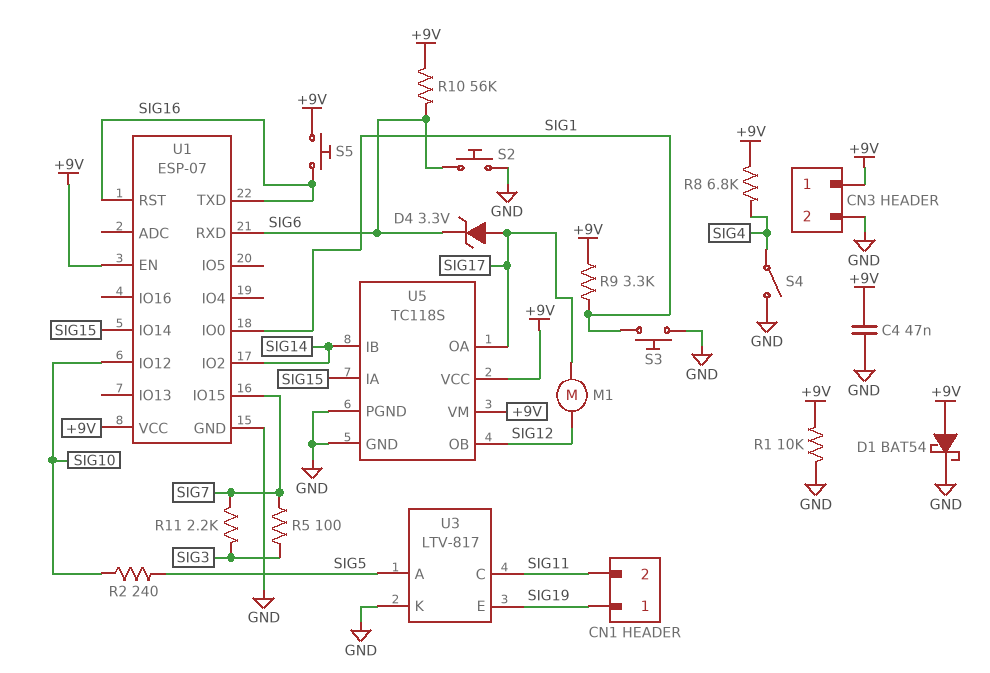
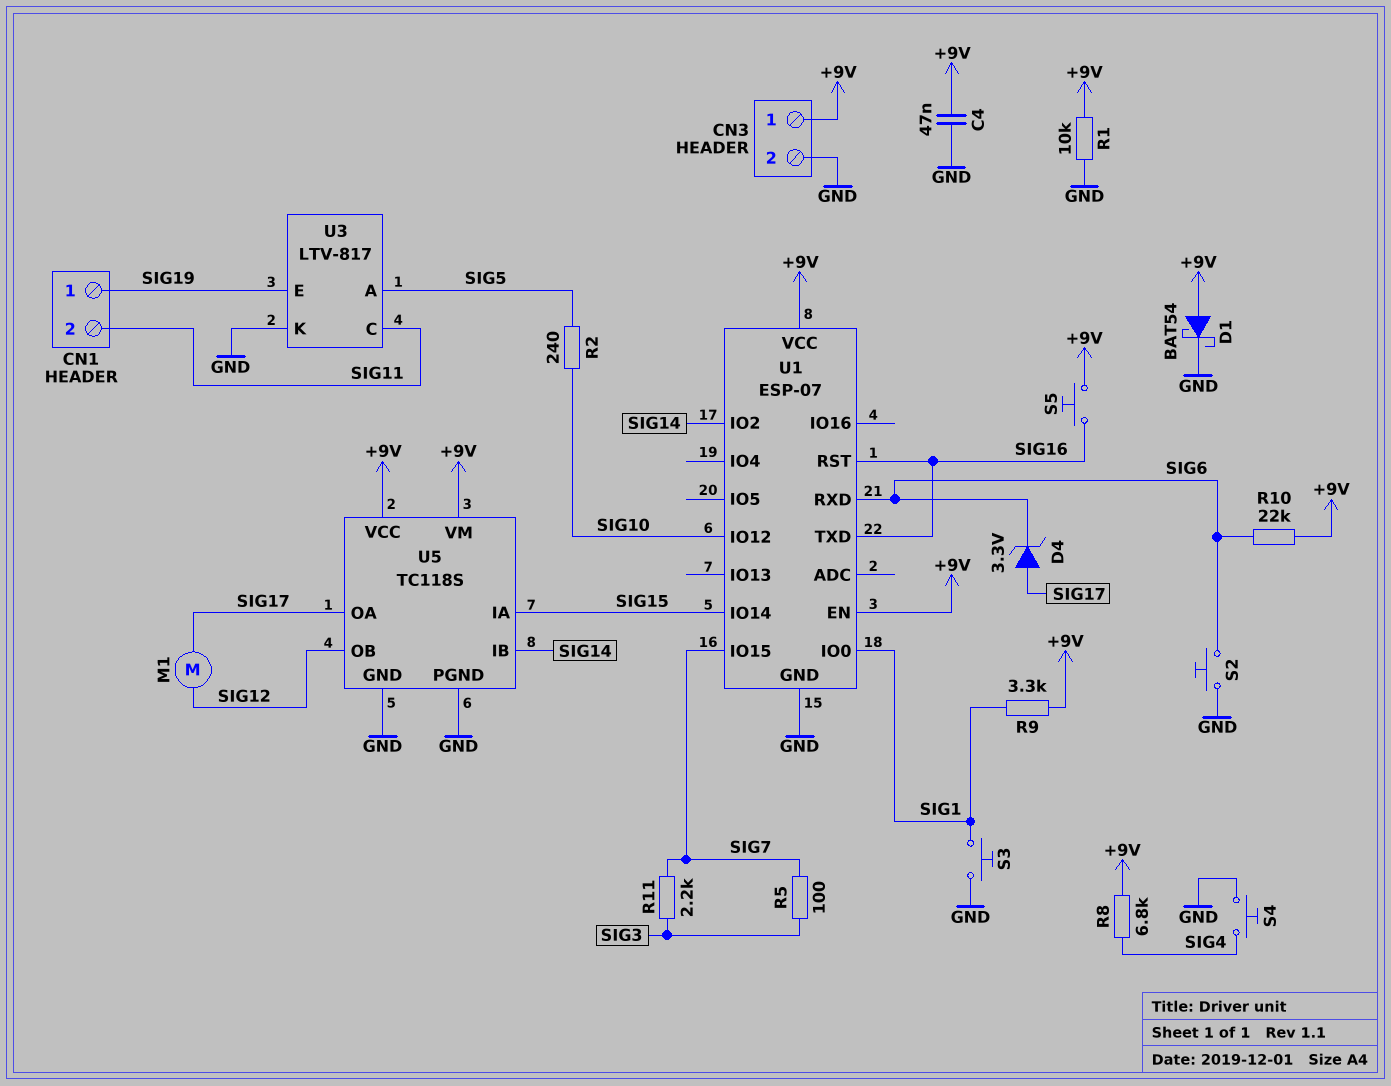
R10: 56k (+9V, SIG6) -> 22k (+9V, SIG6)
S4: switch (GND, SIG4) -> button (GND, SIG4)

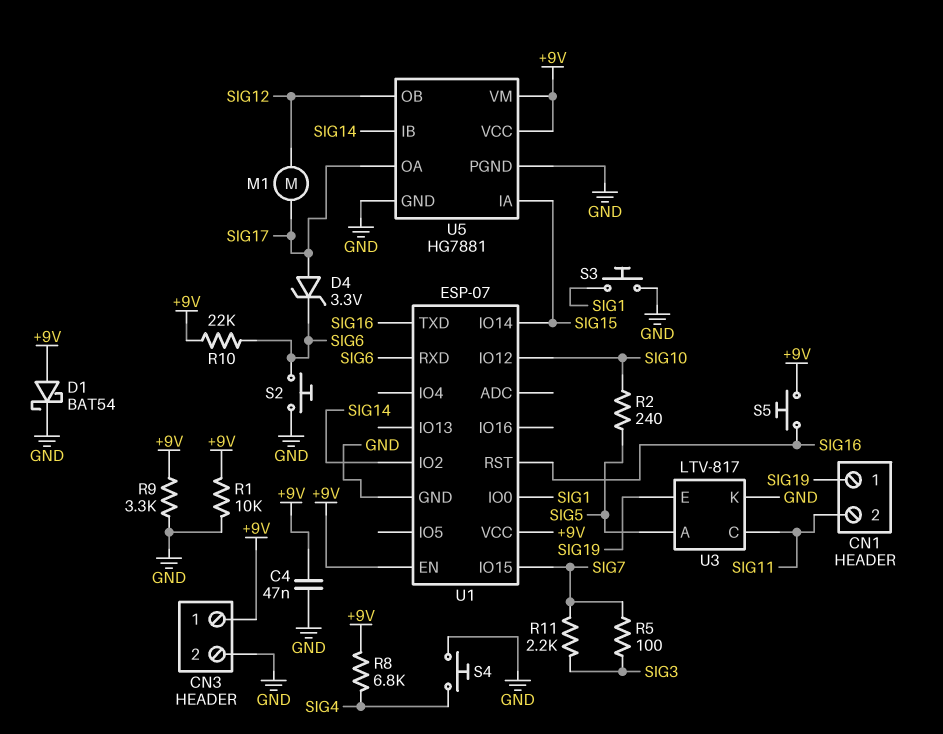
R9: 3.3k (+9V, SIG1) -> 3.3k (+9V, GND)
U5: TC118S -> HG7881

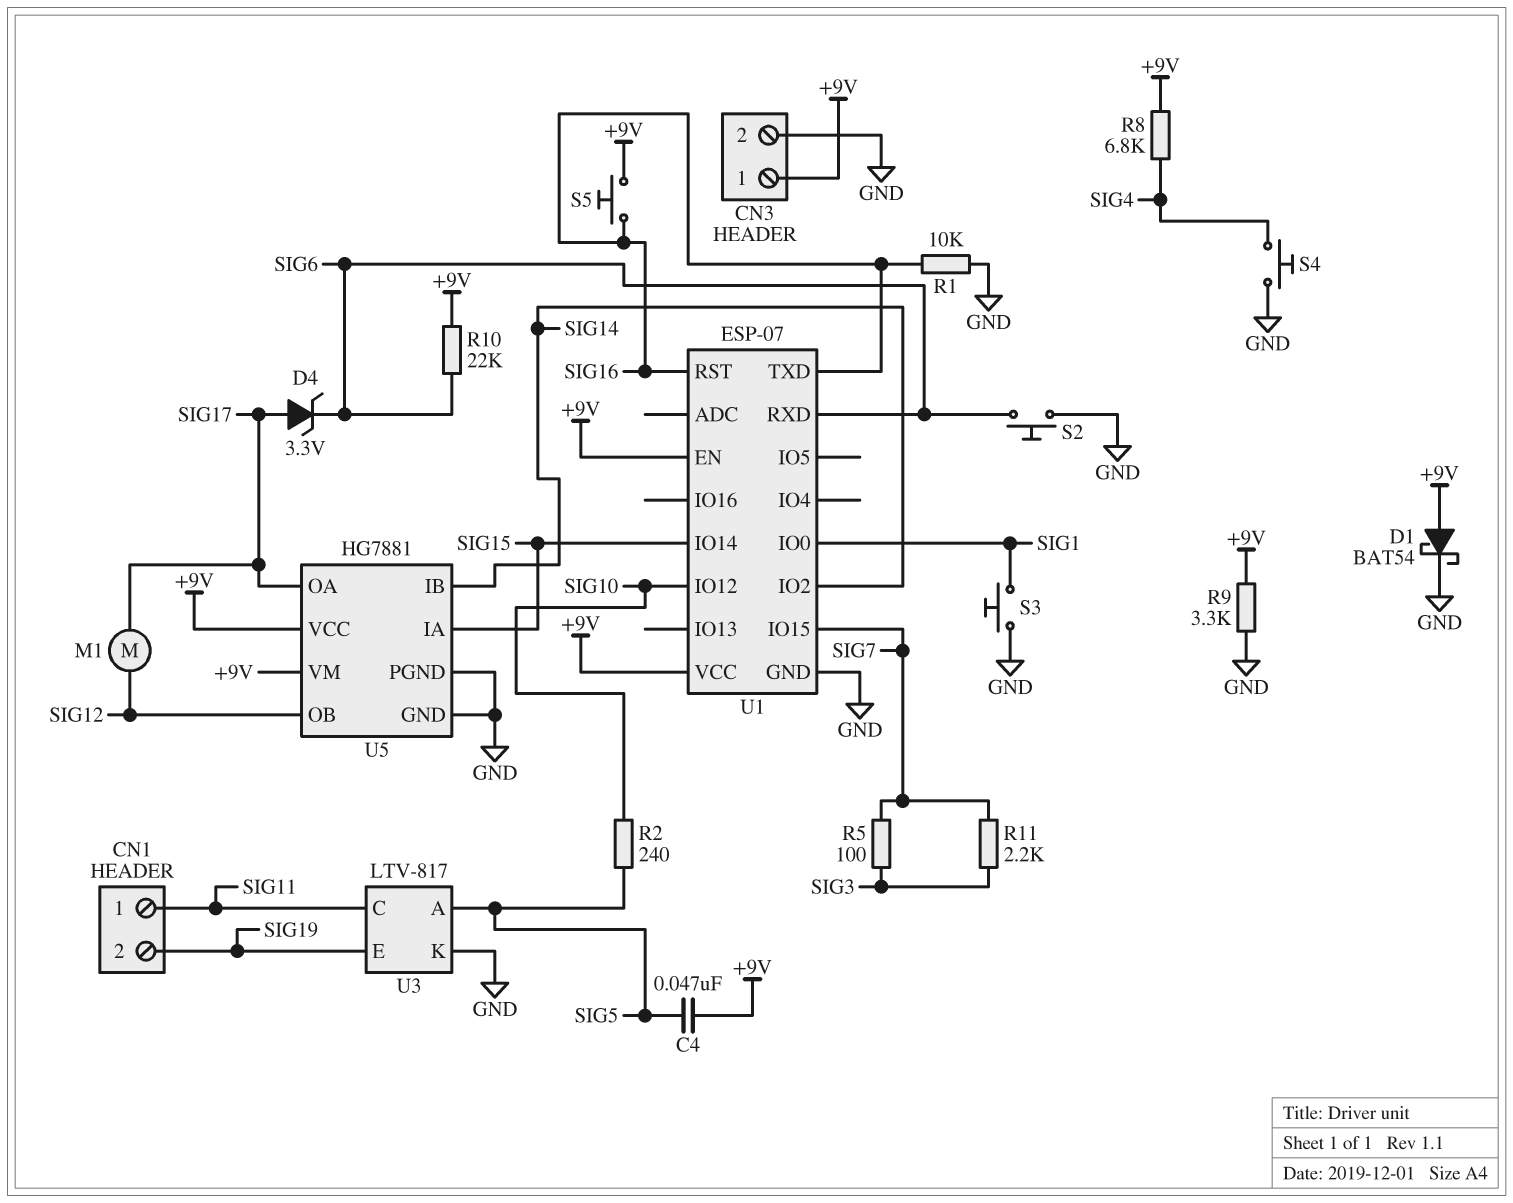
C4: 47nF (+9V, GND) -> 47nF (+9V, SIG5)
CN1 pin 1: SIG19 -> SIG11
CN1 pin 2: SIG11 -> SIG19
R1: 10k (+9V, GND) -> 10k (GND, SIG16)

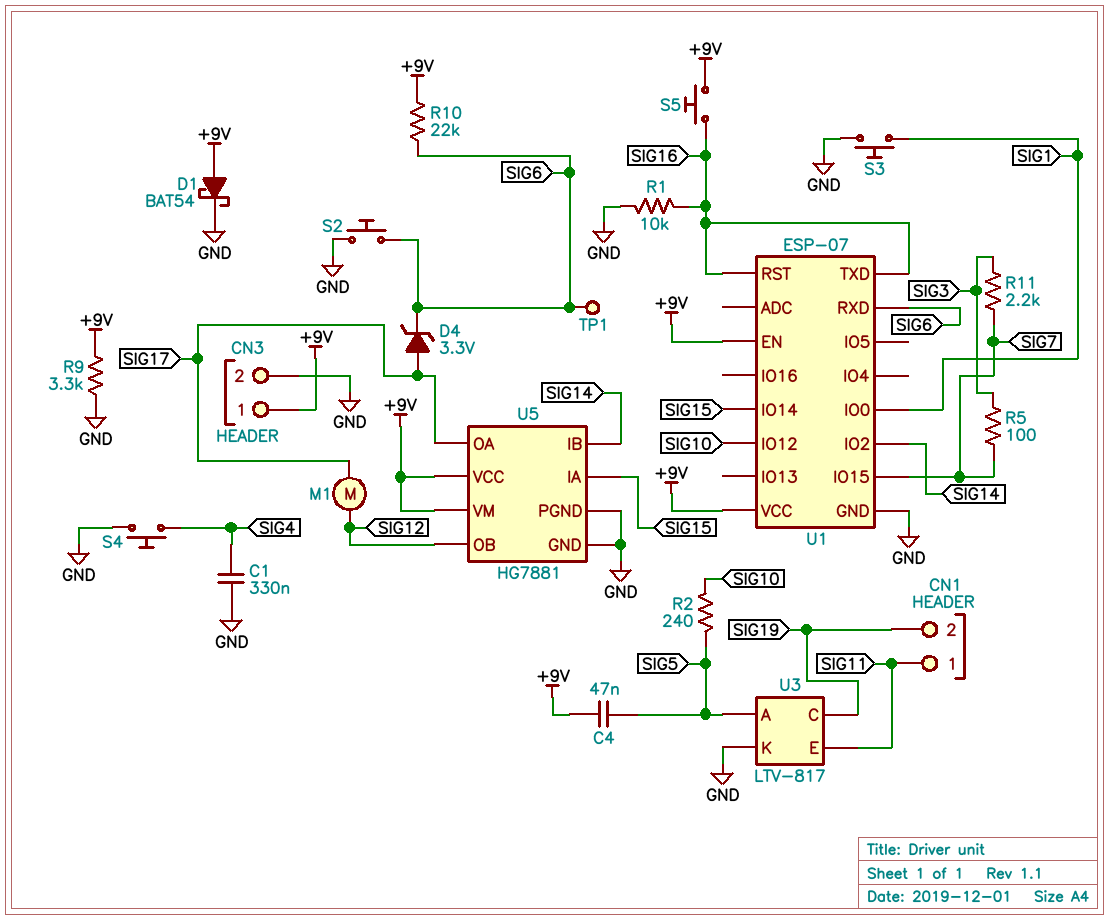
C1: none -> 330nF (GND, SIG4)
R8: 6.8k (+9V, SIG4) -> none
TP1: none -> test point (SIG6)
U3 pin C: SIG11 -> SIG19
U3 pin E: SIG19 -> SIG11

